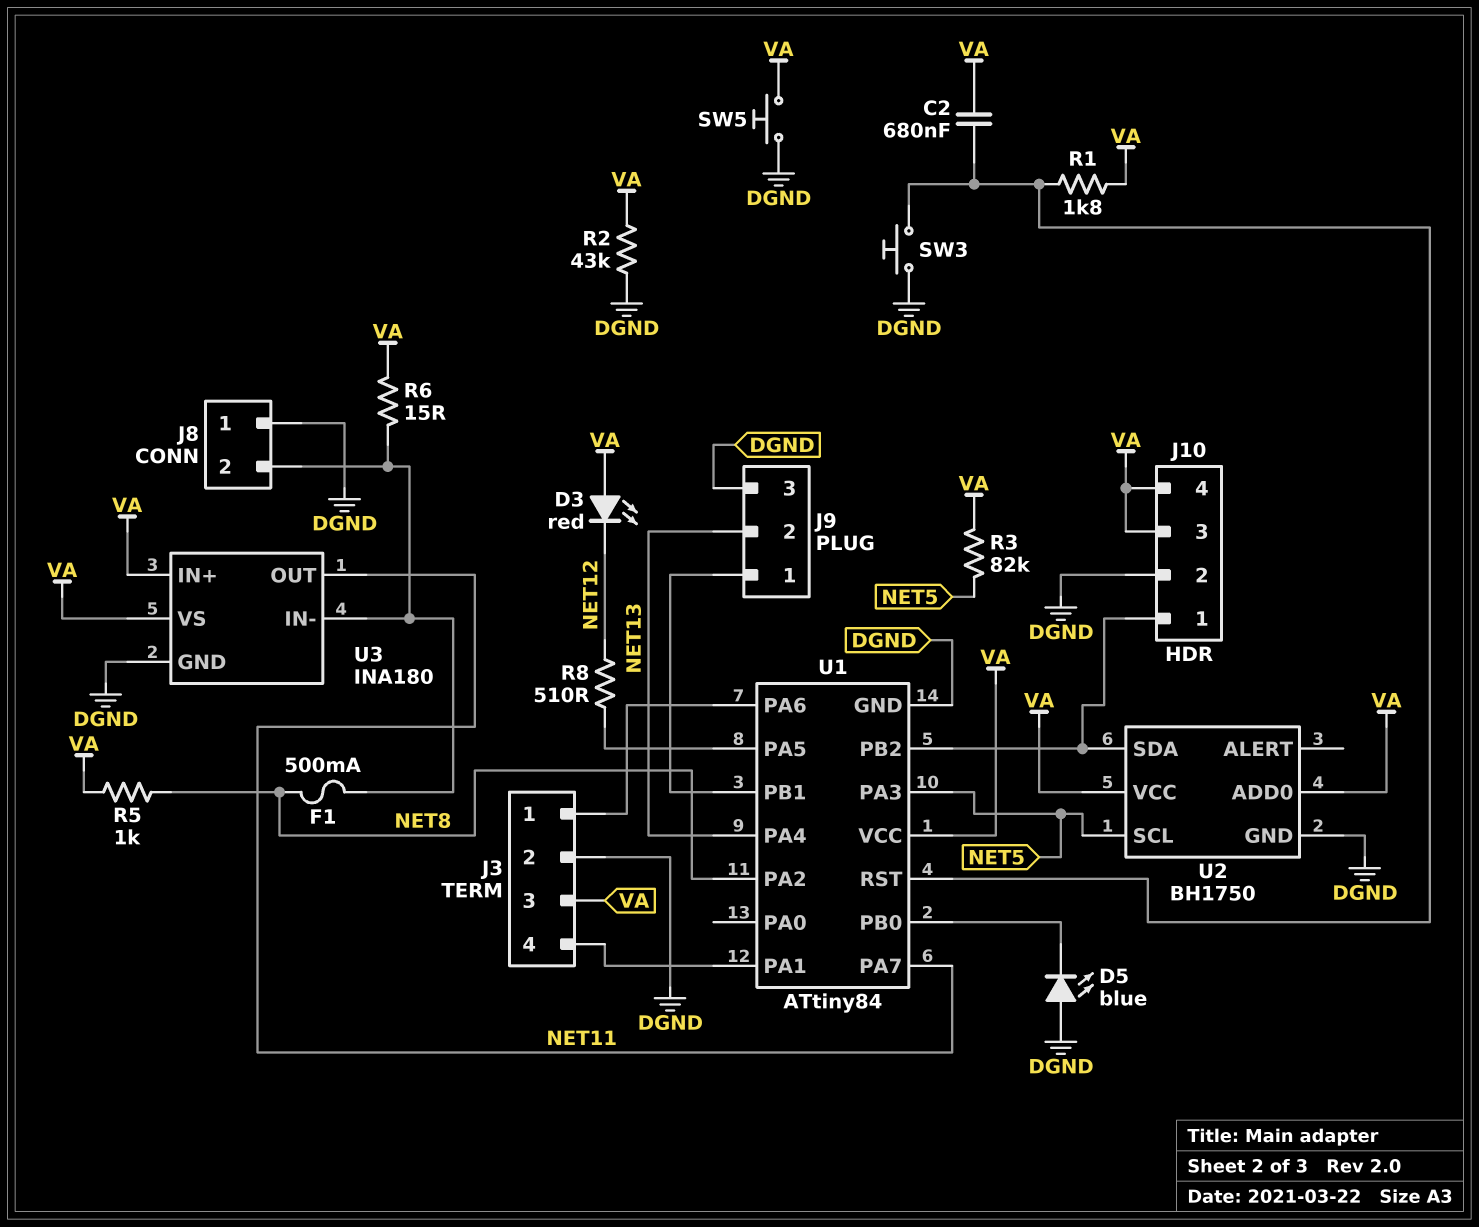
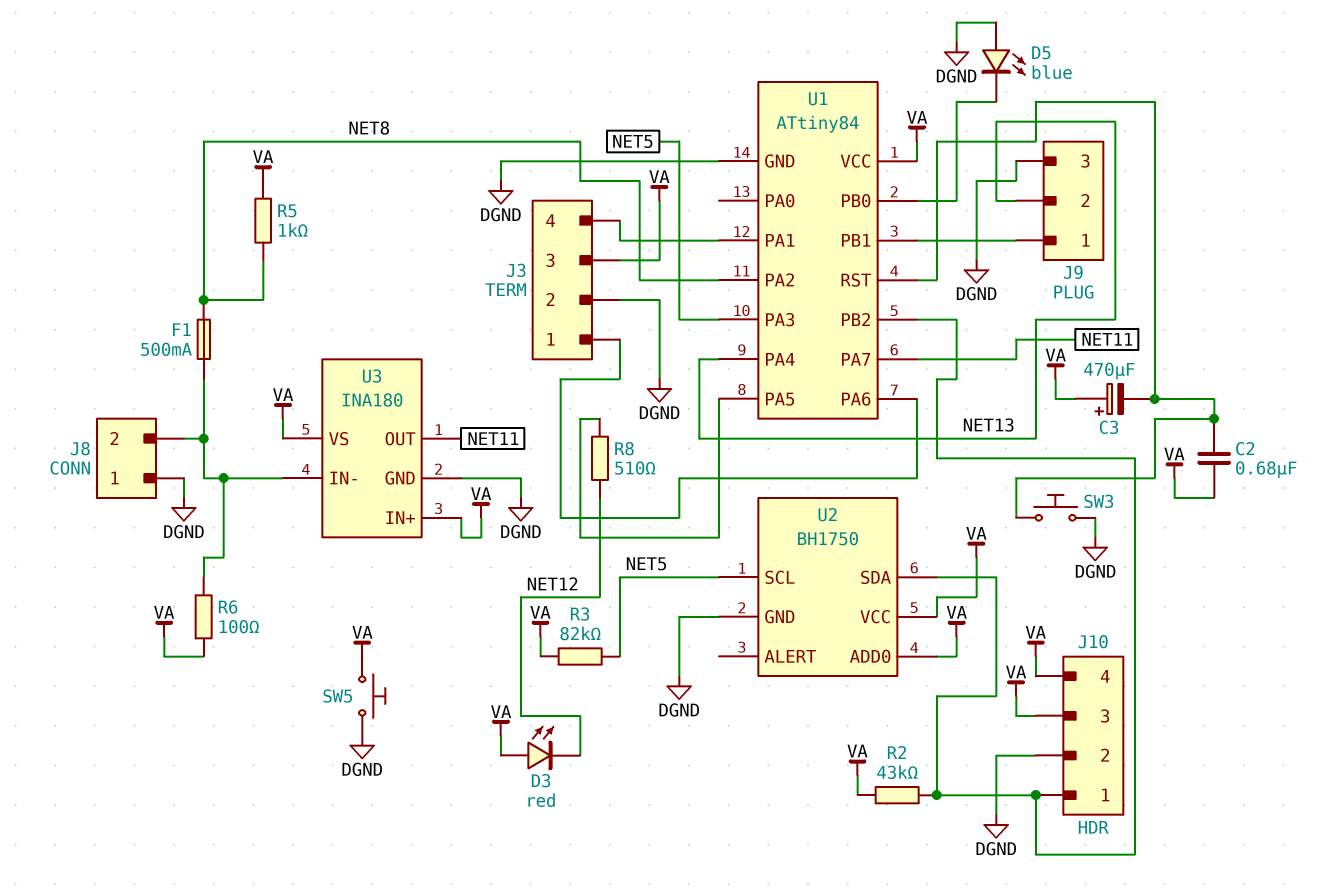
C3: none -> 470uF (plus VA, minus U1/RST)
R1: 1.8k (U1/RST, VA) -> none
R2: 43k (DGND, VA) -> 43k (J10/1, VA)
R6: 15 (J8/2, VA) -> 100 (J8/2, VA)

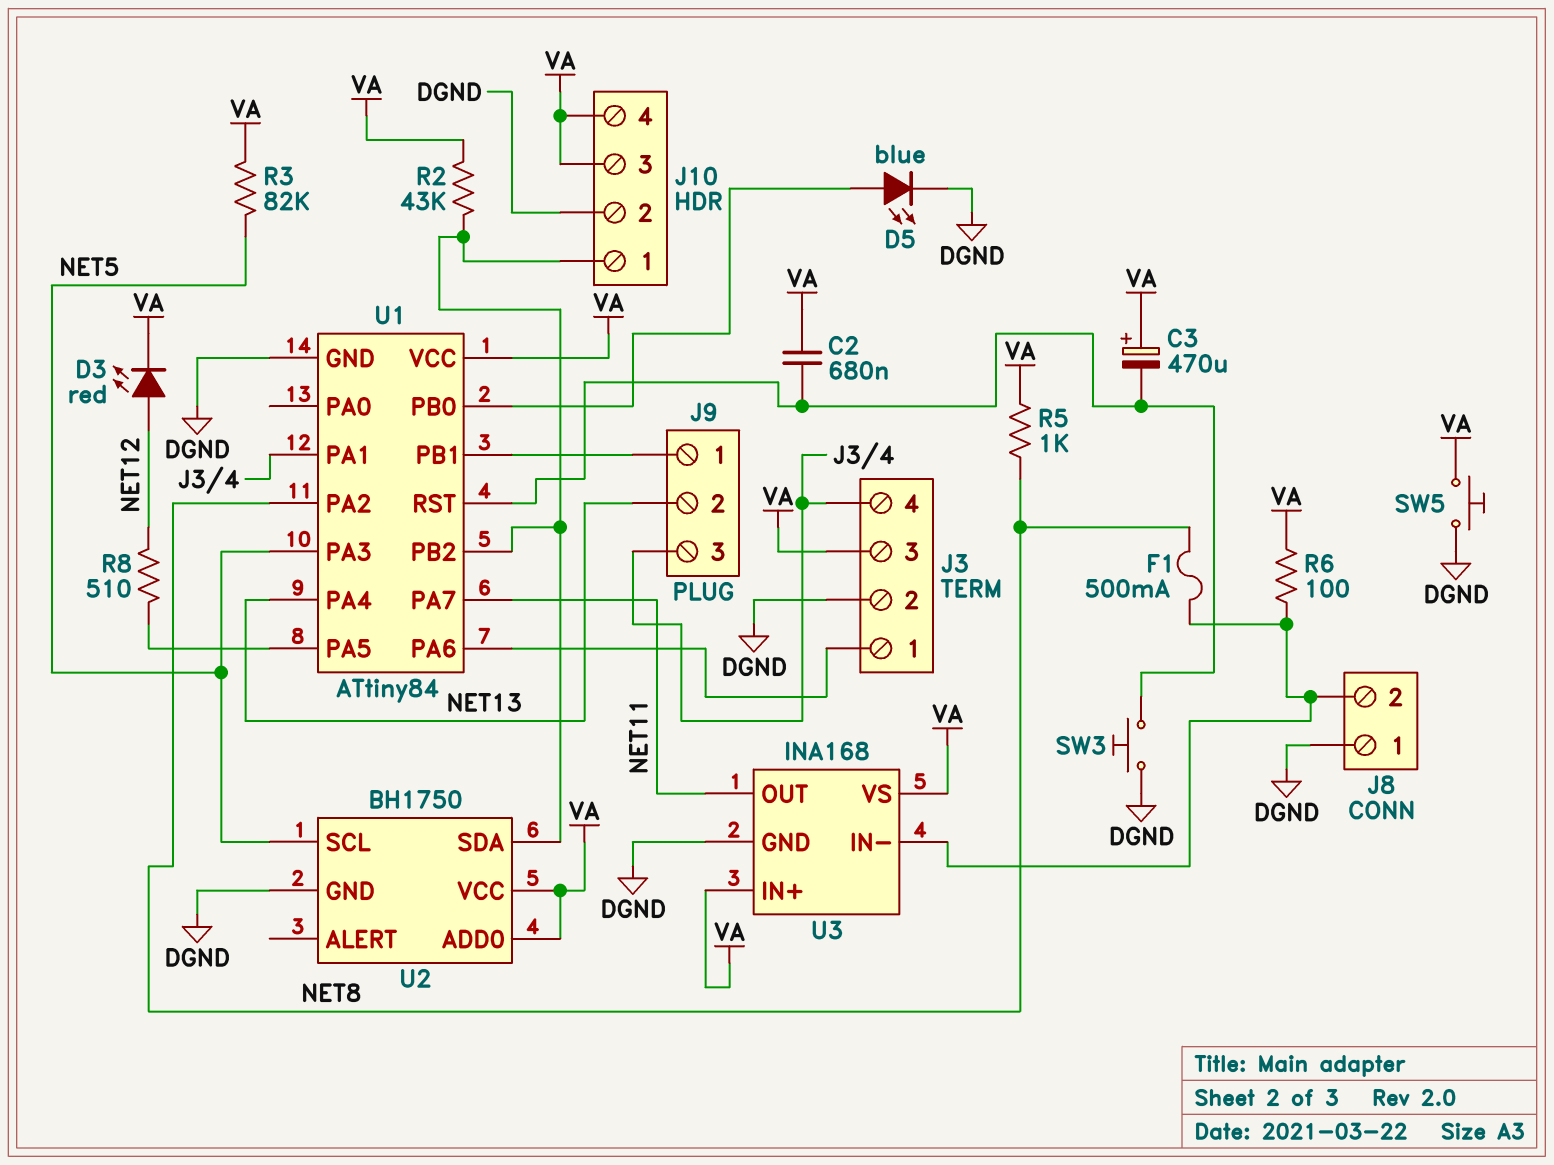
D3: LED red (A VA, K NET12) -> LED red (A NET12, K VA)
D5: LED blue (A DGND, K U1/PB0) -> LED blue (A U1/PB0, K DGND)
J9 pin 3: DGND -> J3/4
U3: INA180 -> INA168

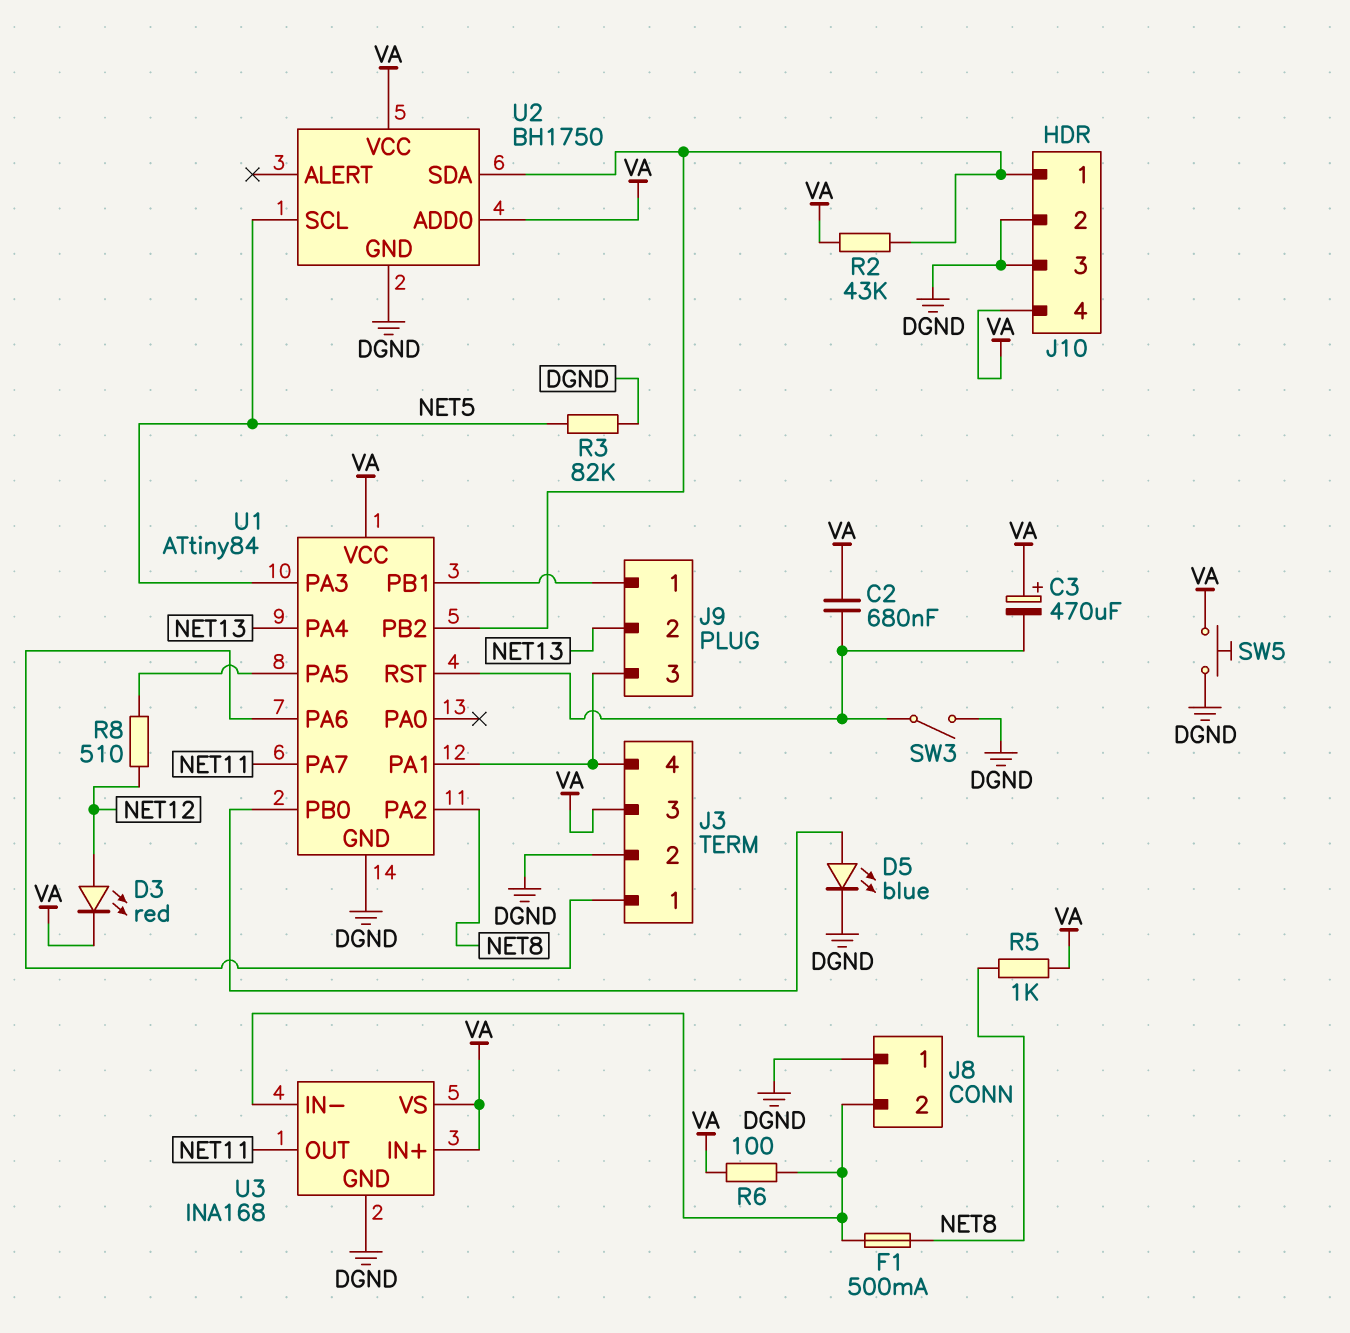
J10 pin 3: VA -> DGND
R3: 82k (NET5, VA) -> 82k (DGND, NET5)
SW3: button (DGND, U1/RST) -> switch (DGND, U1/RST)

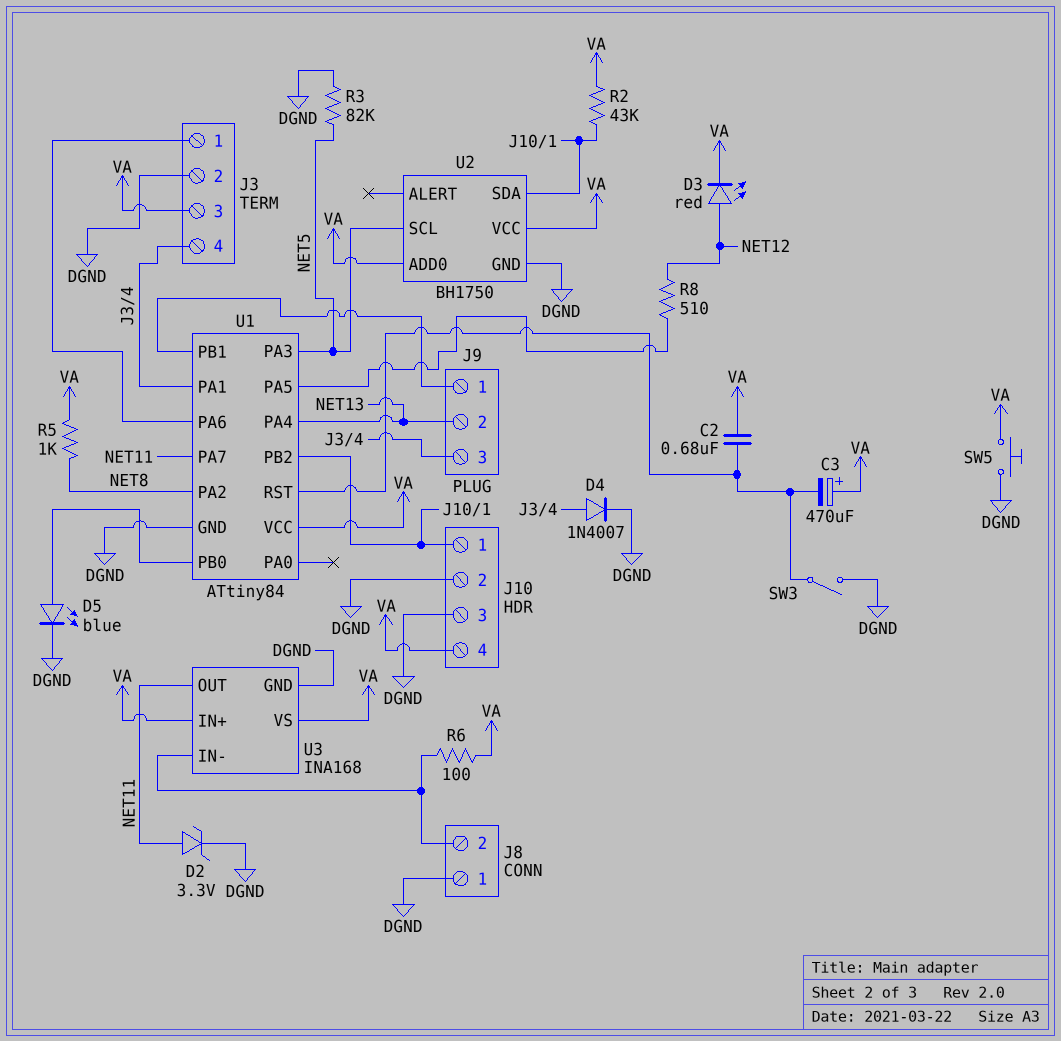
D2: none -> zener 3.3V (A NET11, K DGND)
D4: none -> diode 1N4007 (A J3/4, K DGND)
F1: 500mA (J8/2, NET8) -> none

